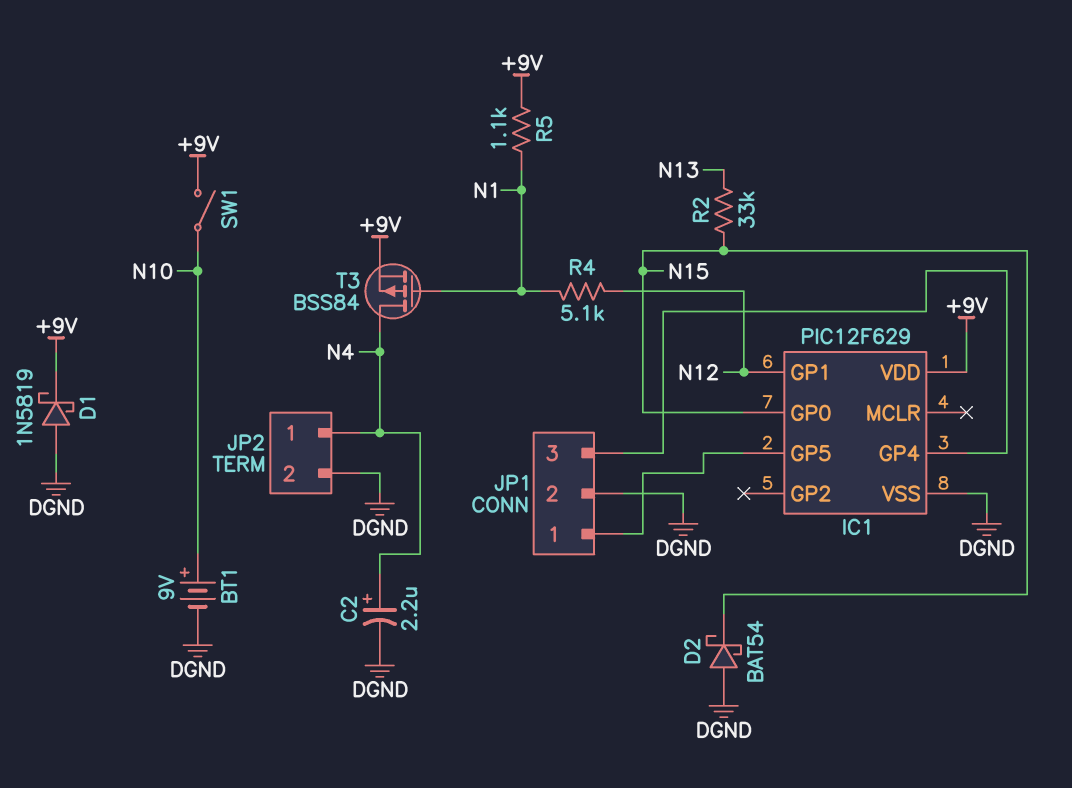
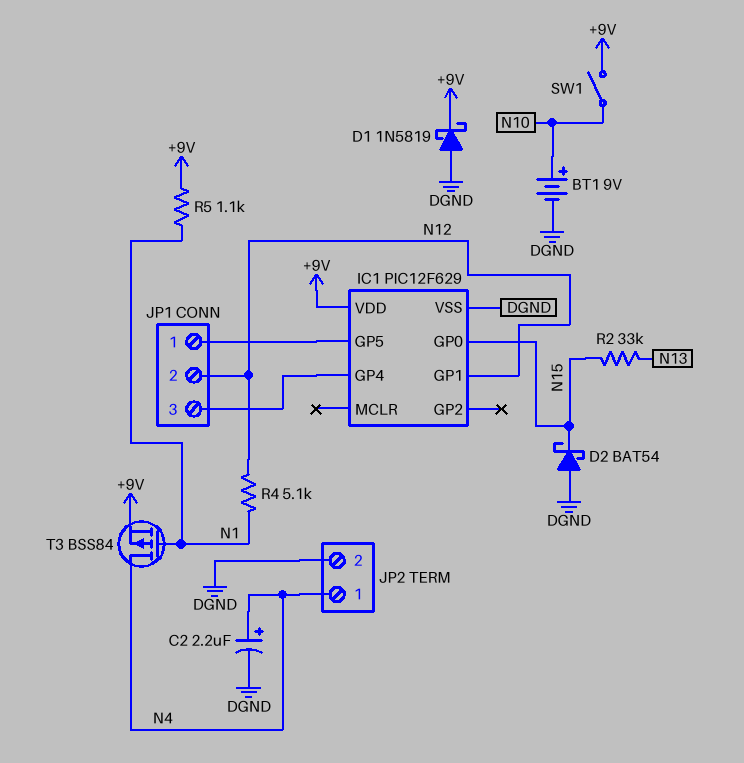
JP1 pin 2: DGND -> N12

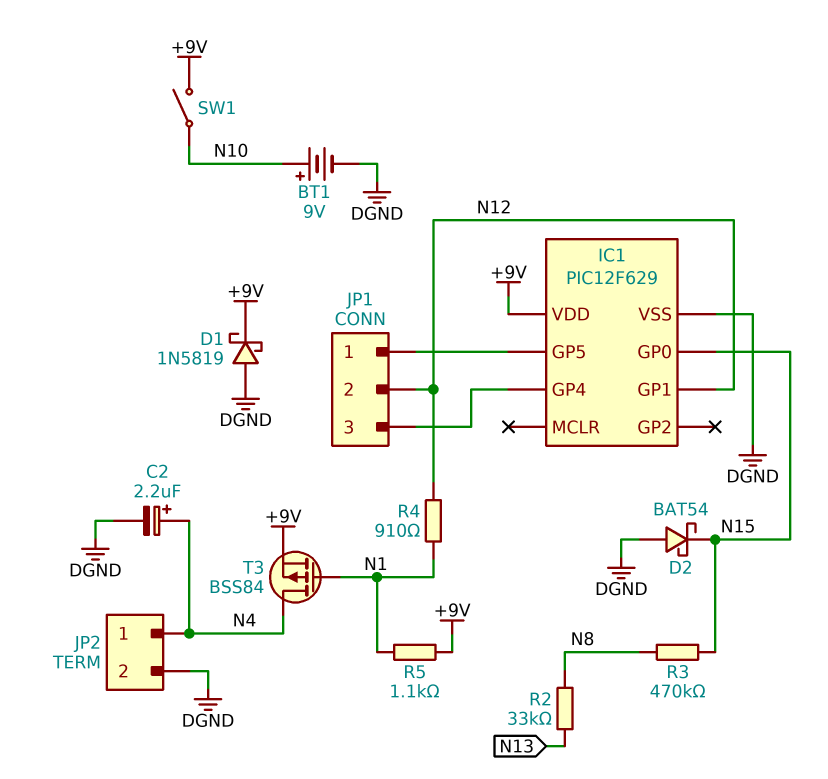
R2: 33k (N13, N15) -> 33k (N8, N13)
R3: none -> 470k (N8, N15)
R4: 5.1k (N1, N12) -> 910 (N1, N12)

